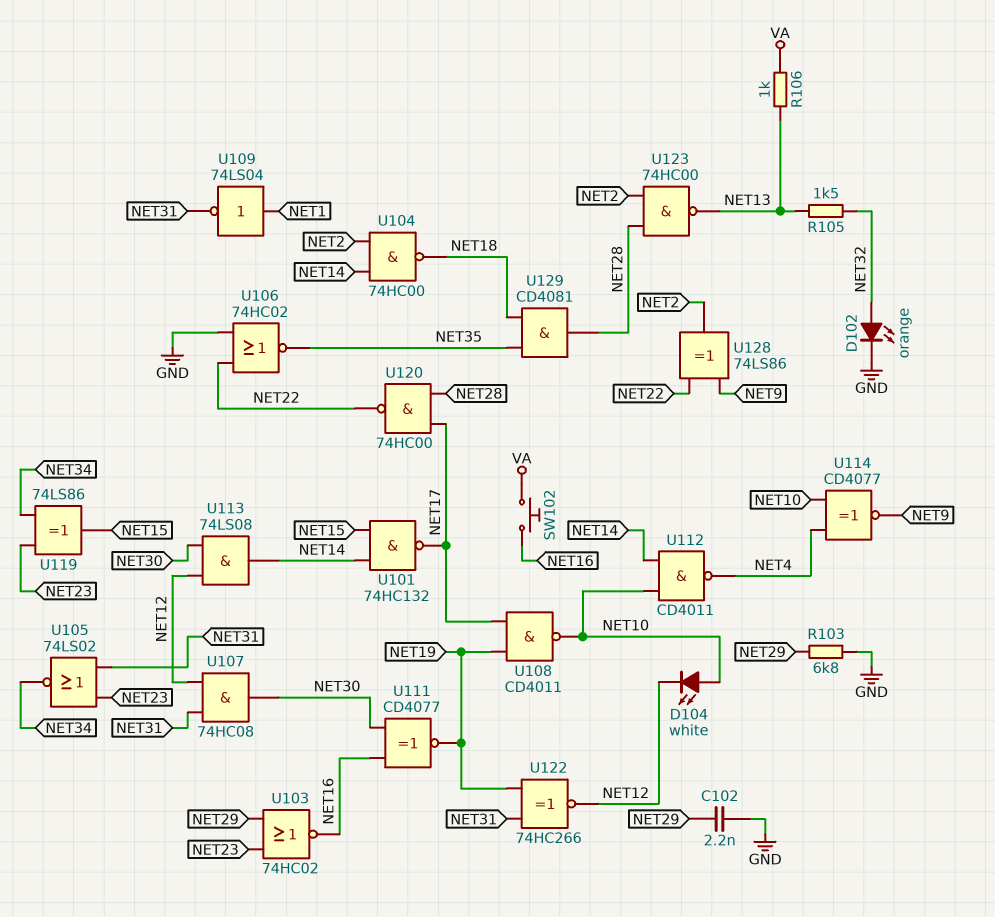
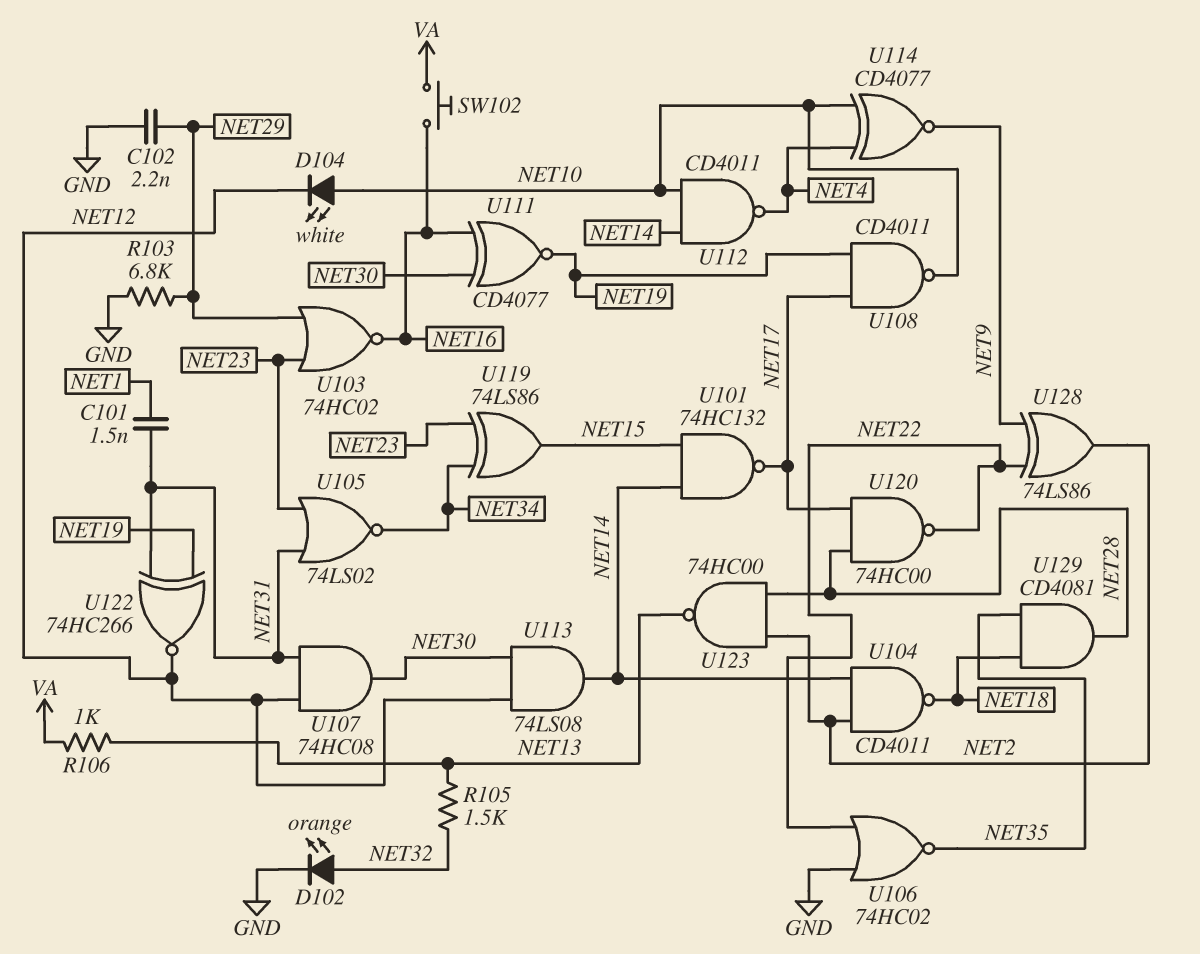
C101: none -> 1.5nF (NET1, NET31)
U104: NAND 74HC00 (in NET2, in NET14, out NET18) -> NAND CD4011 (in NET2, in NET14, out NET18)
U109: NOT 74LS04 (in NET1, out NET31) -> none

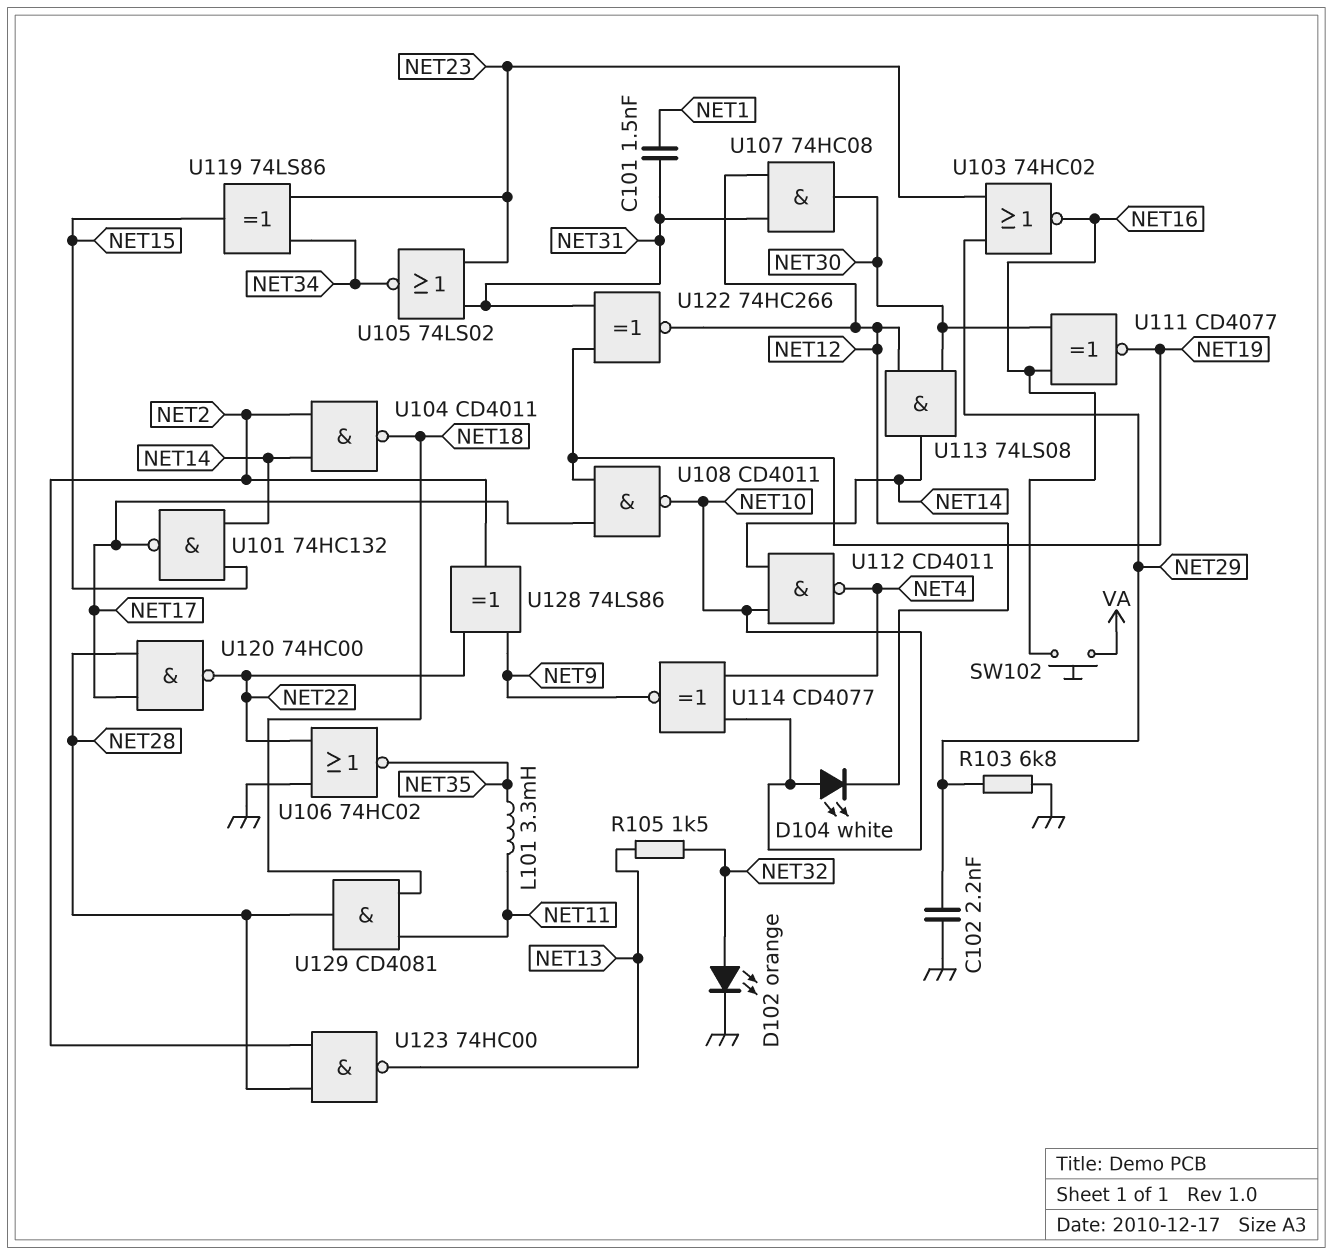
L101: none -> 3.3mH (NET11, NET35)
R106: 1k (NET13, VA) -> none
U129: AND CD4081 (in NET18, in NET35, out NET28) -> AND CD4081 (in NET11, in NET18, out NET28)

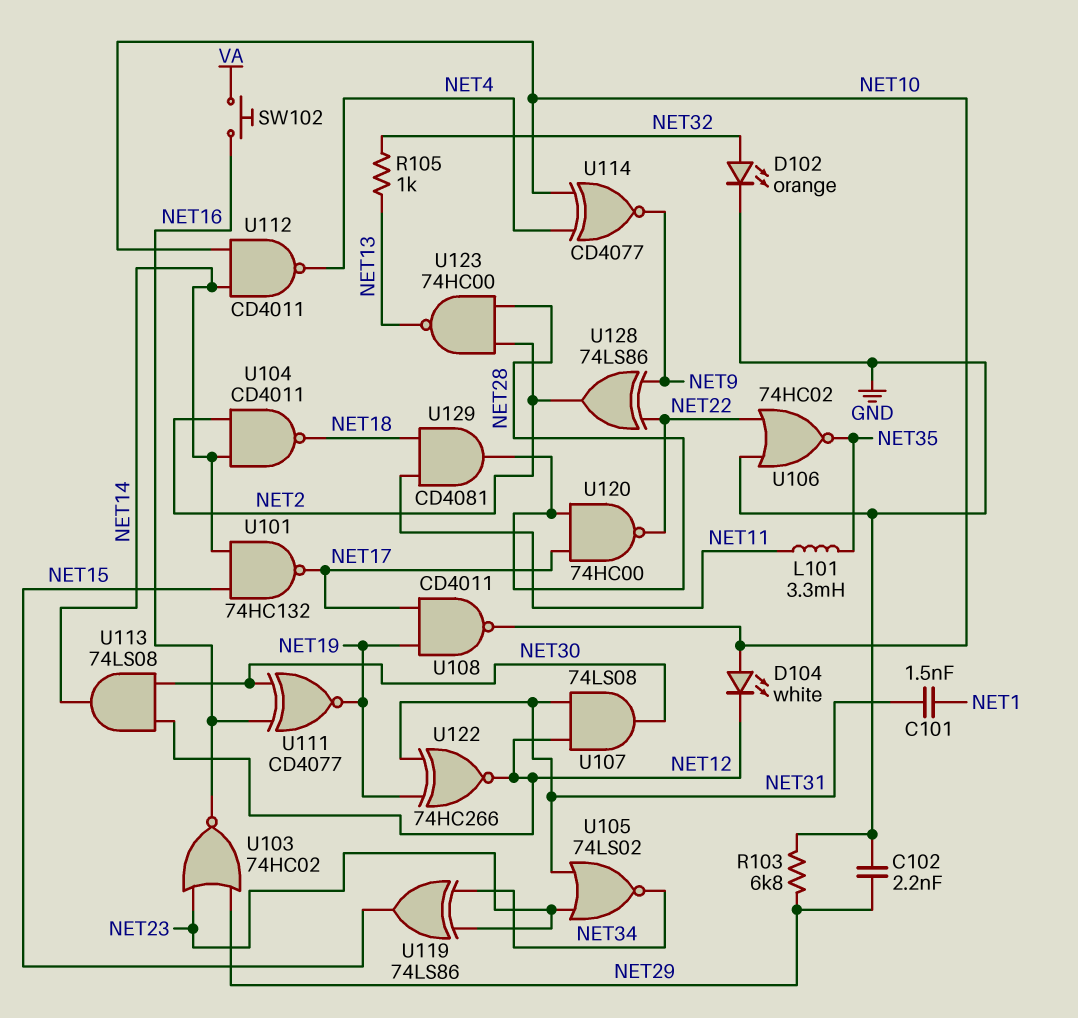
R105: 1.5k (NET13, NET32) -> 1k (NET13, NET32)
U107: AND 74HC08 (in NET12, in NET31, out NET30) -> AND 74LS08 (in NET12, in NET31, out NET30)

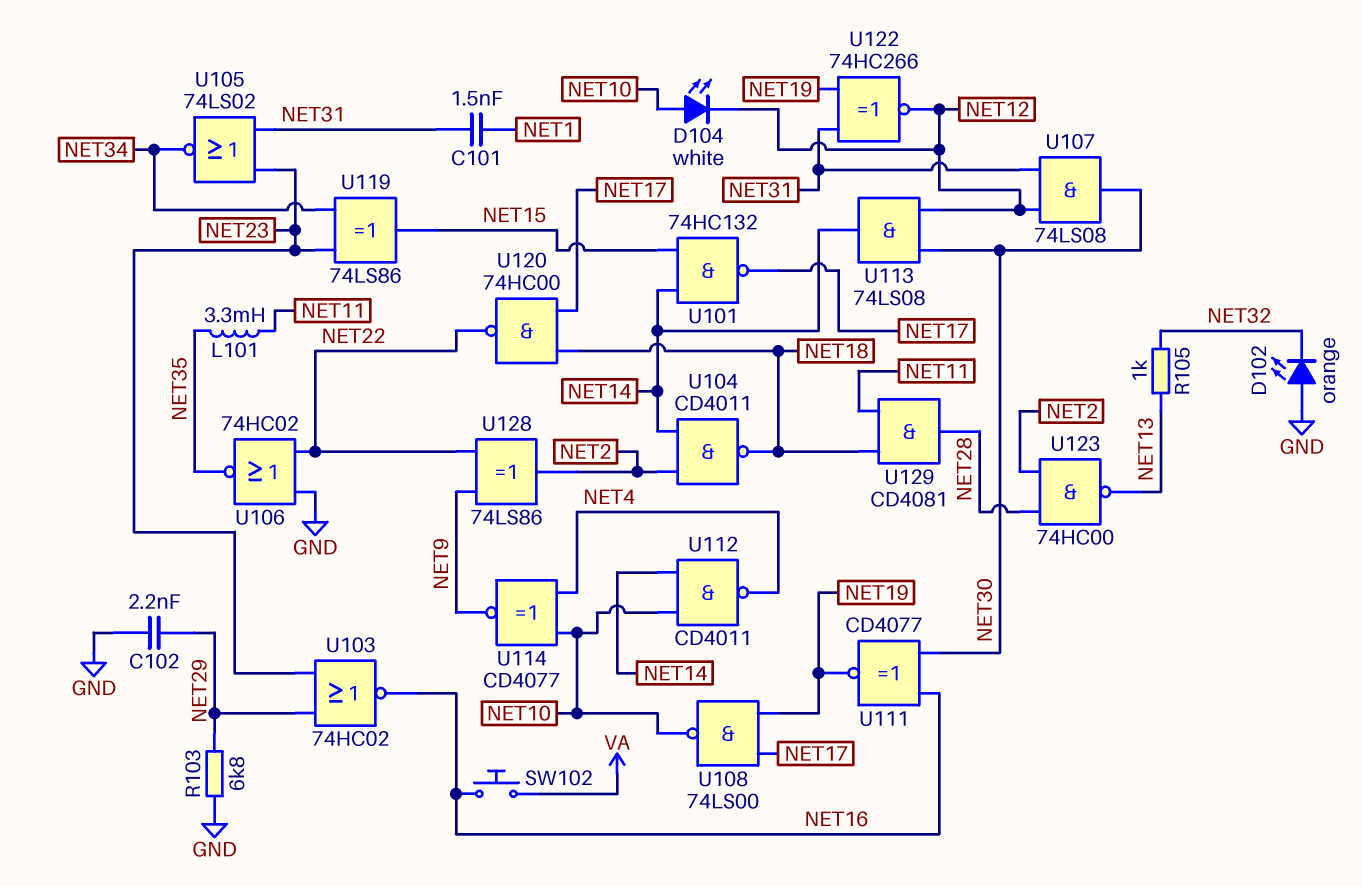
D102: LED orange (A NET32, K GND) -> LED orange (A GND, K NET32)
U108: NAND CD4011 (in NET17, in NET19, out NET10) -> NAND 74LS00 (in NET17, in NET19, out NET10)
U120: NAND 74HC00 (in NET17, in NET28, out NET22) -> NAND 74HC00 (in NET17, in NET18, out NET22)

